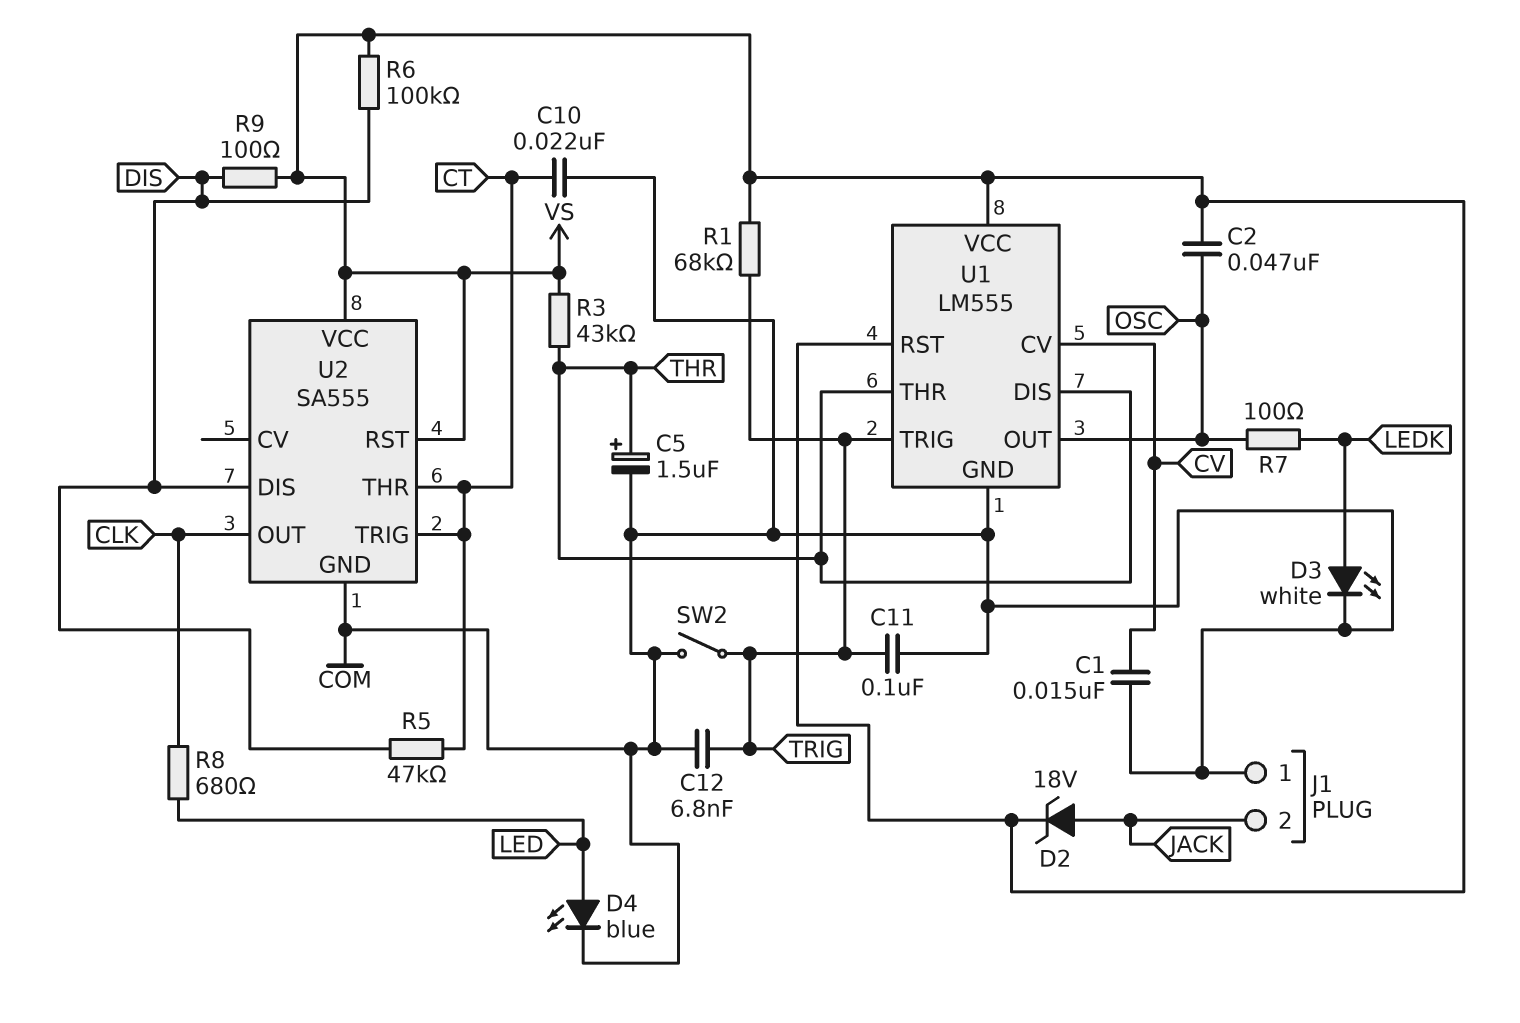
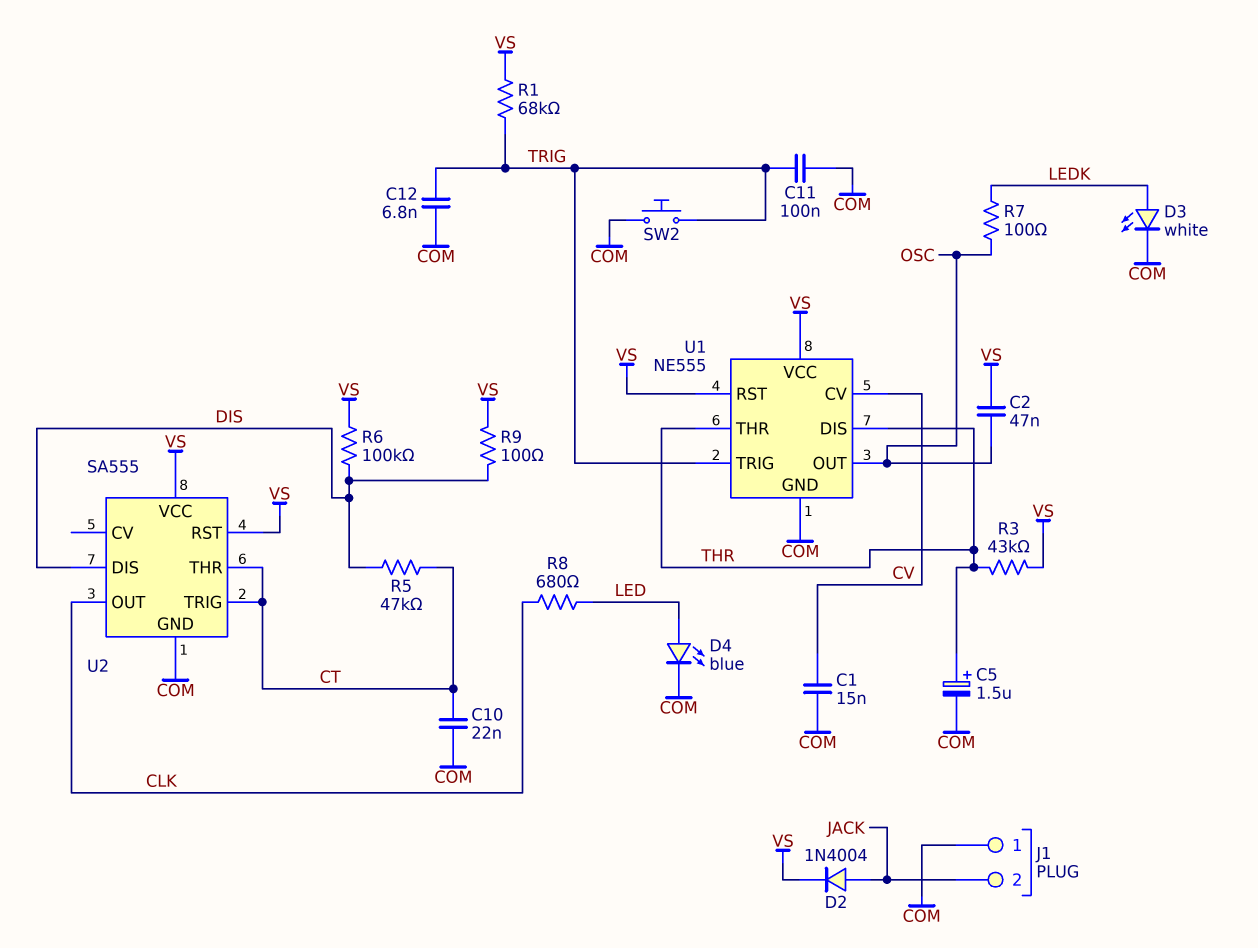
D2: zener 18V (A JACK, K VS) -> diode 1N4004 (A JACK, K VS)
SW2: switch (COM, TRIG) -> button (COM, TRIG)
U1: LM555 -> NE555

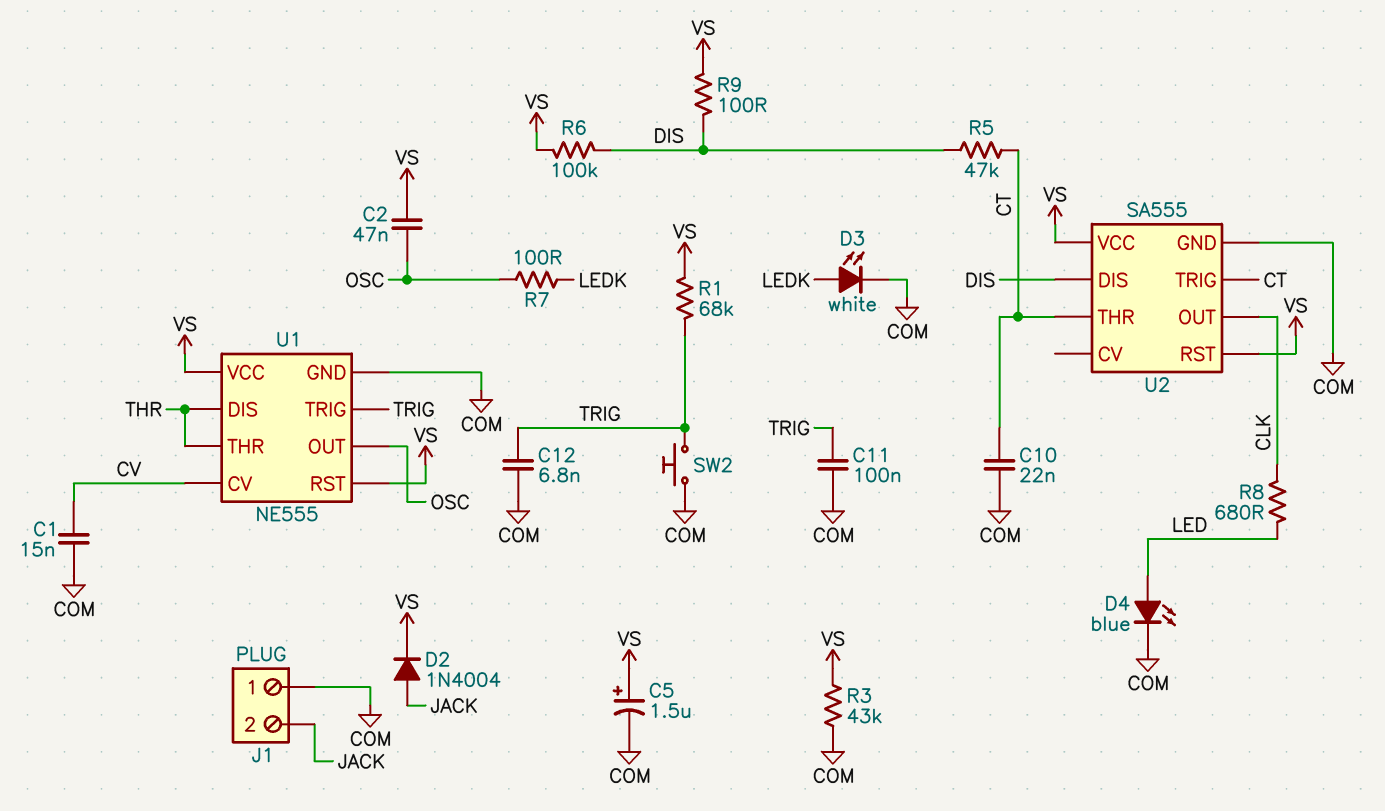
C5: 1.5uF (plus THR, minus COM) -> 1.5uF (plus VS, minus COM)
R3: 43k (THR, VS) -> 43k (COM, VS)

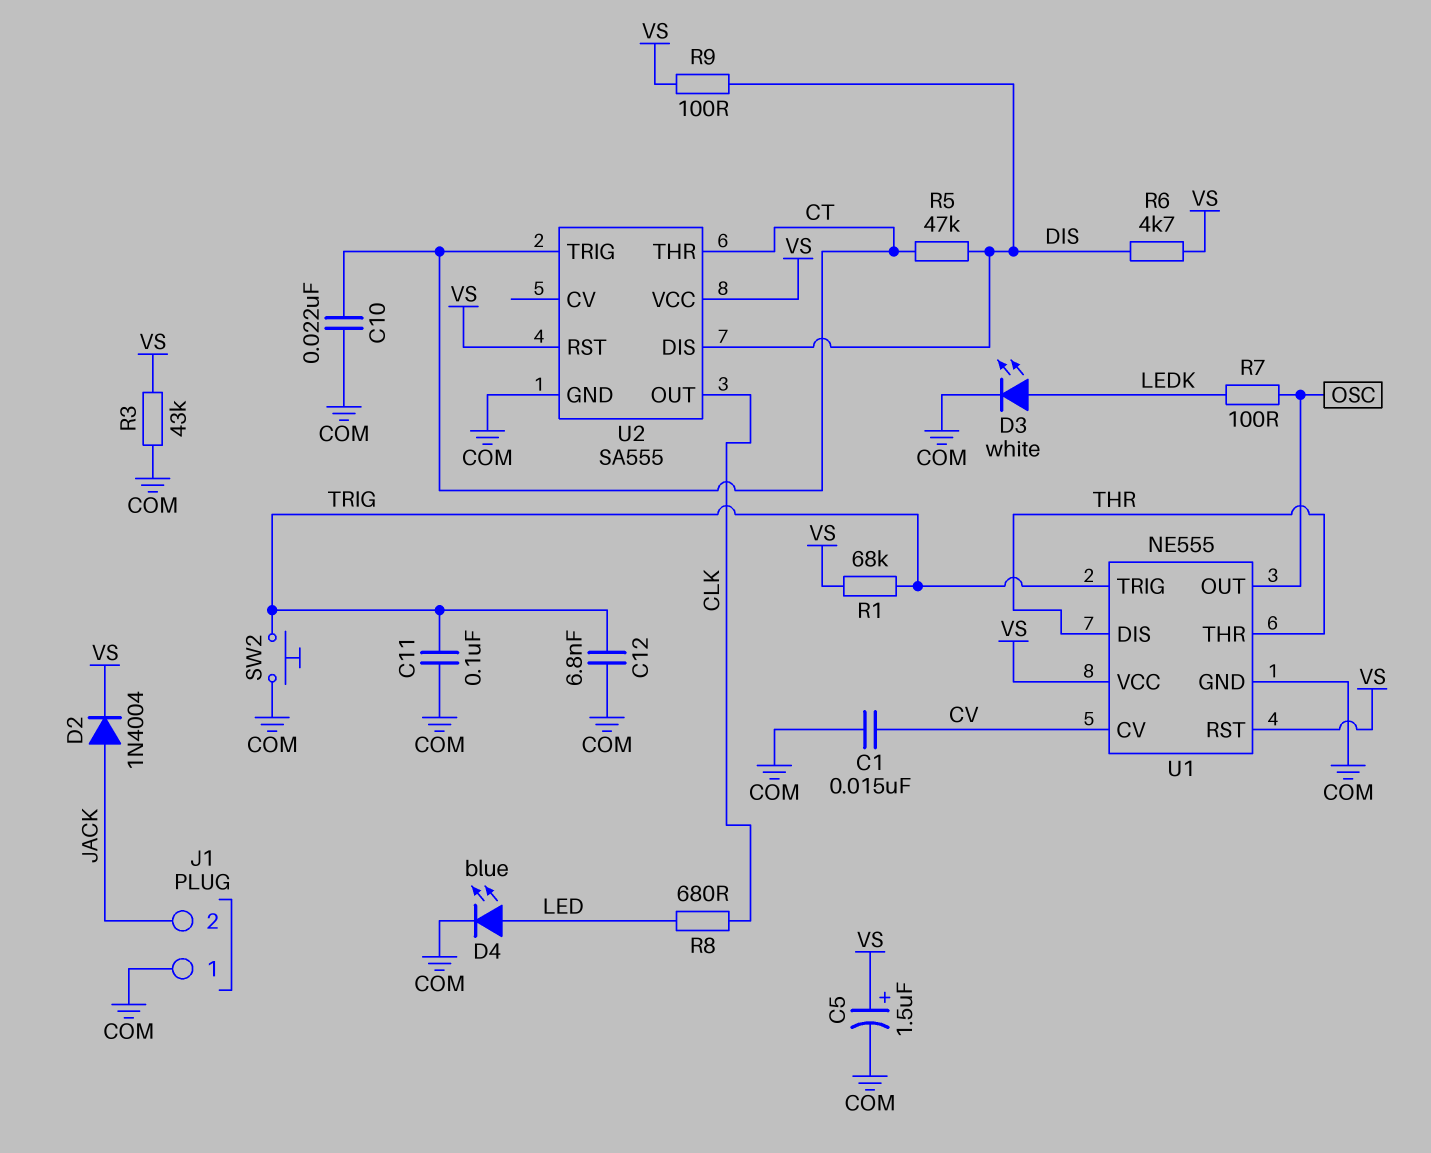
C2: 47nF (OSC, VS) -> none
R6: 100k (DIS, VS) -> 4.7k (DIS, VS)

